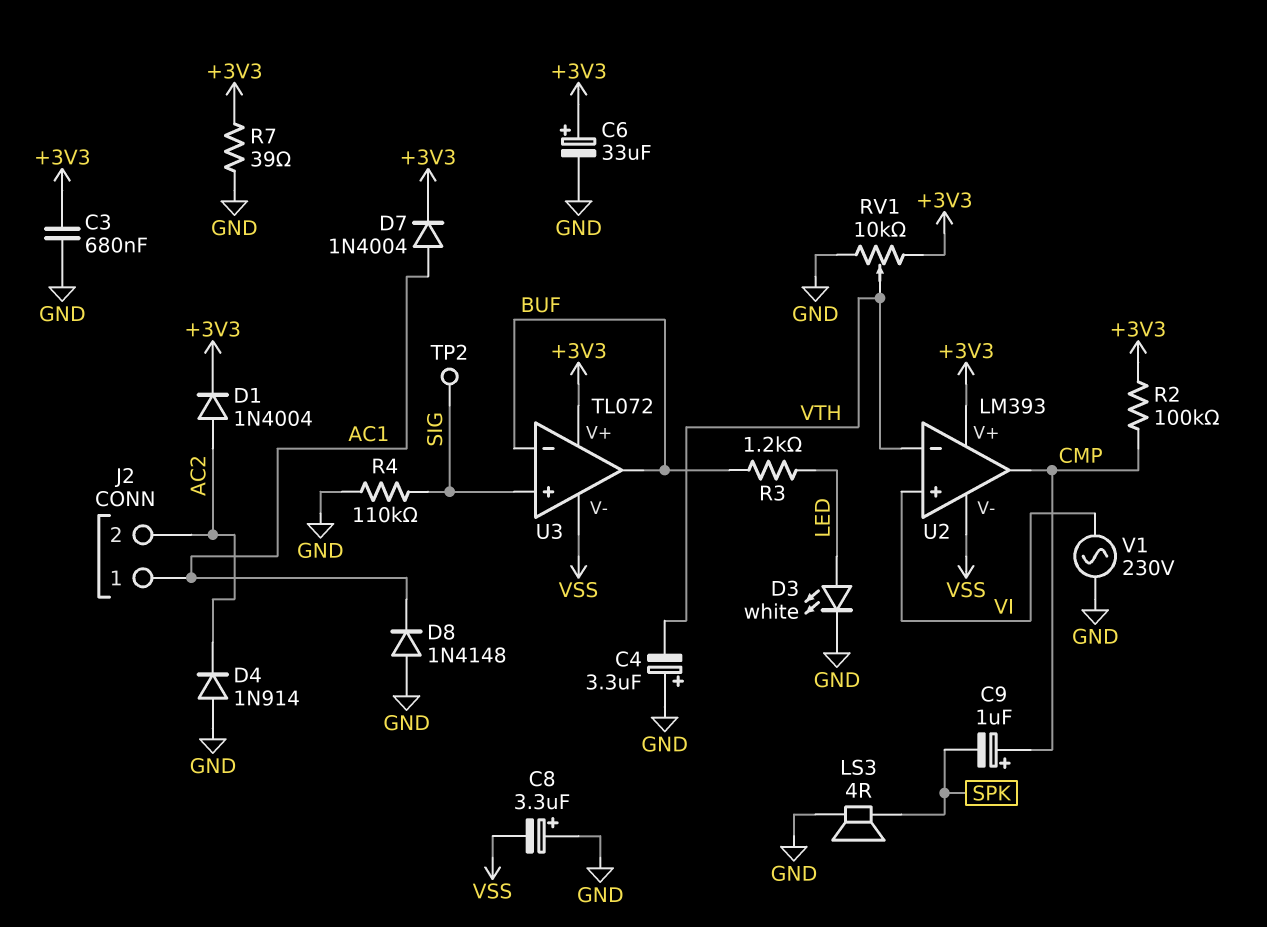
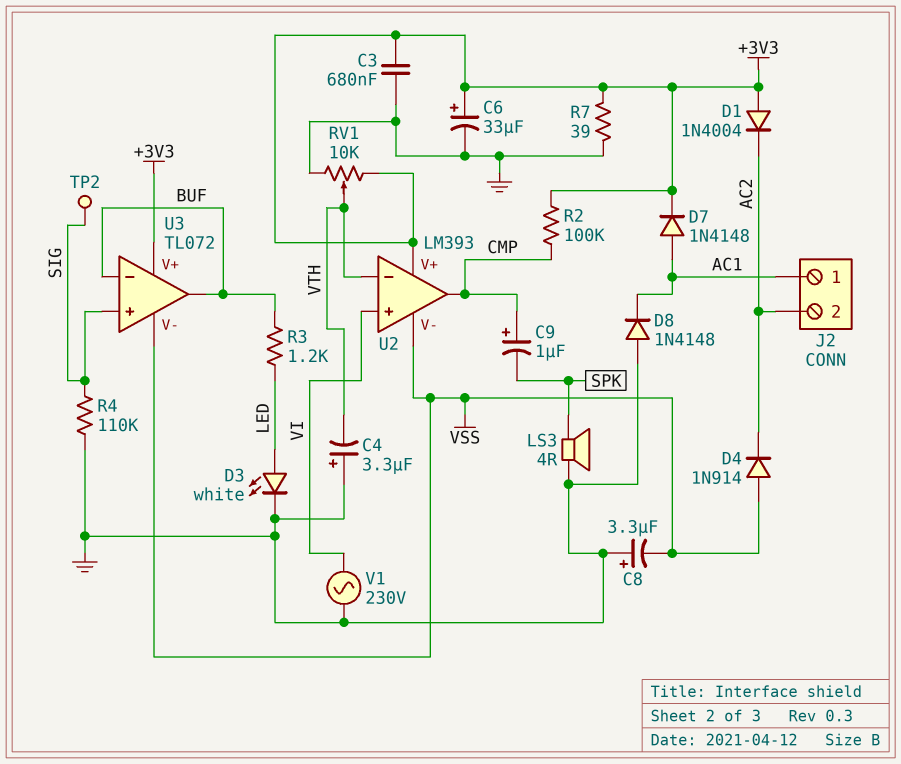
D1: diode 1N4004 (A AC2, K +3V3) -> diode 1N4004 (A +3V3, K AC2)
D4: diode 1N914 (A GND, K AC2) -> diode 1N914 (A VSS, K AC2)
D7: diode 1N4004 (A AC1, K +3V3) -> diode 1N4148 (A AC1, K +3V3)

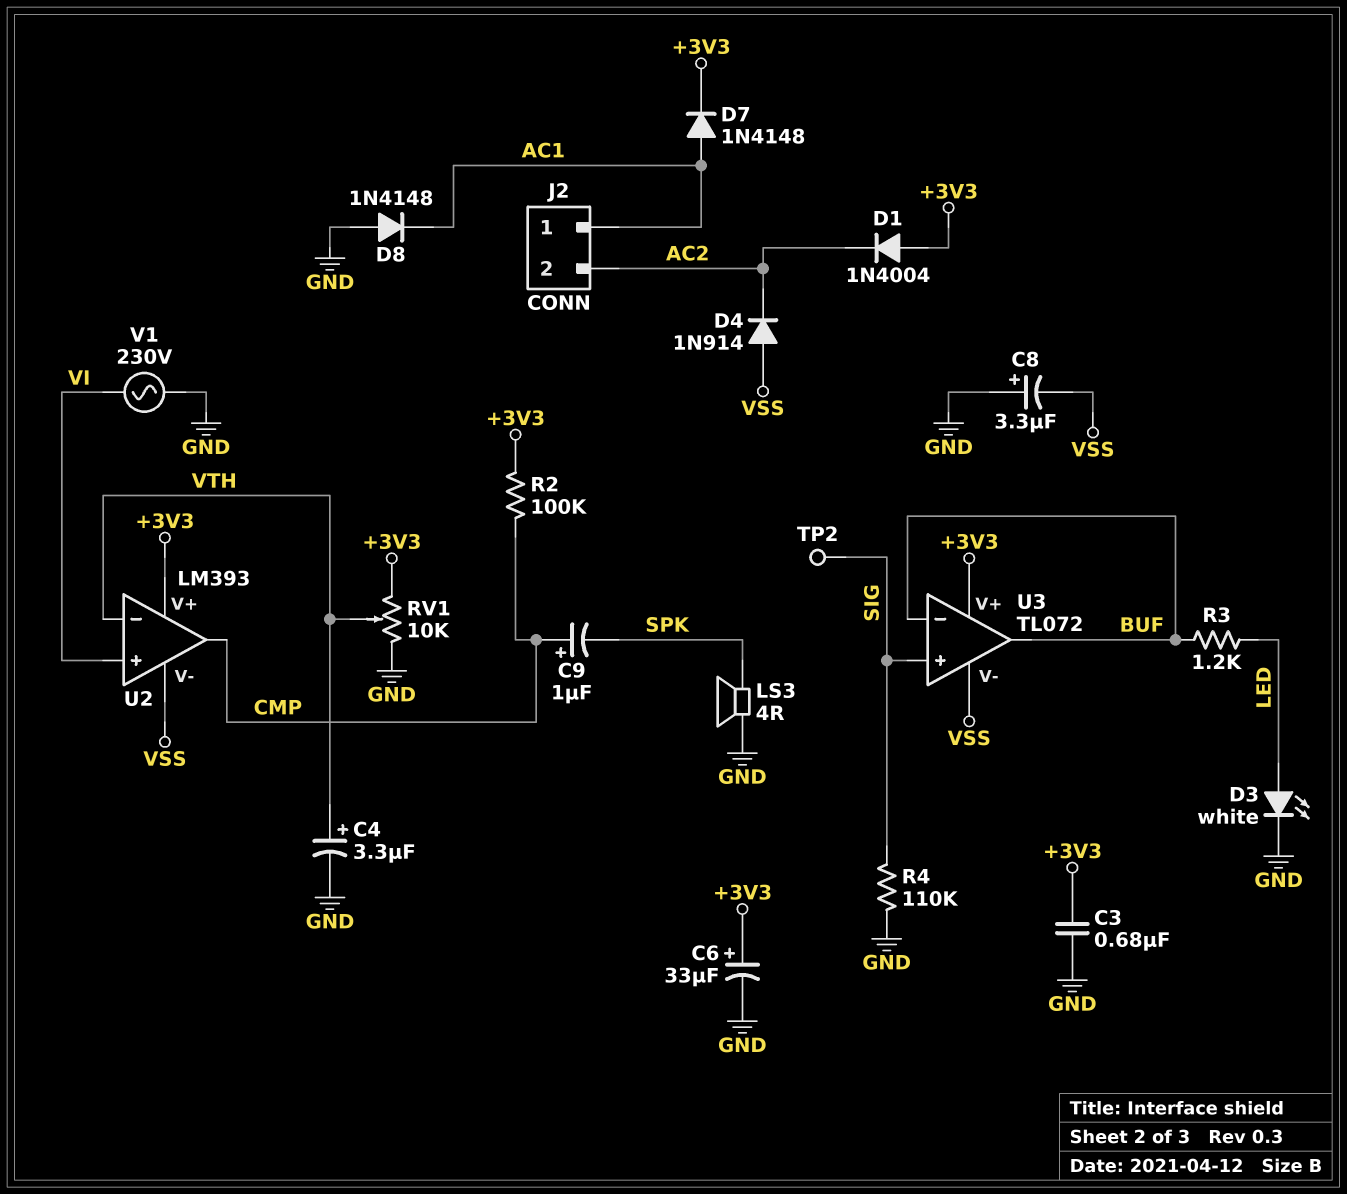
C4: 3.3uF (plus GND, minus VTH) -> 3.3uF (plus VTH, minus GND)
R7: 39 (+3V3, GND) -> none

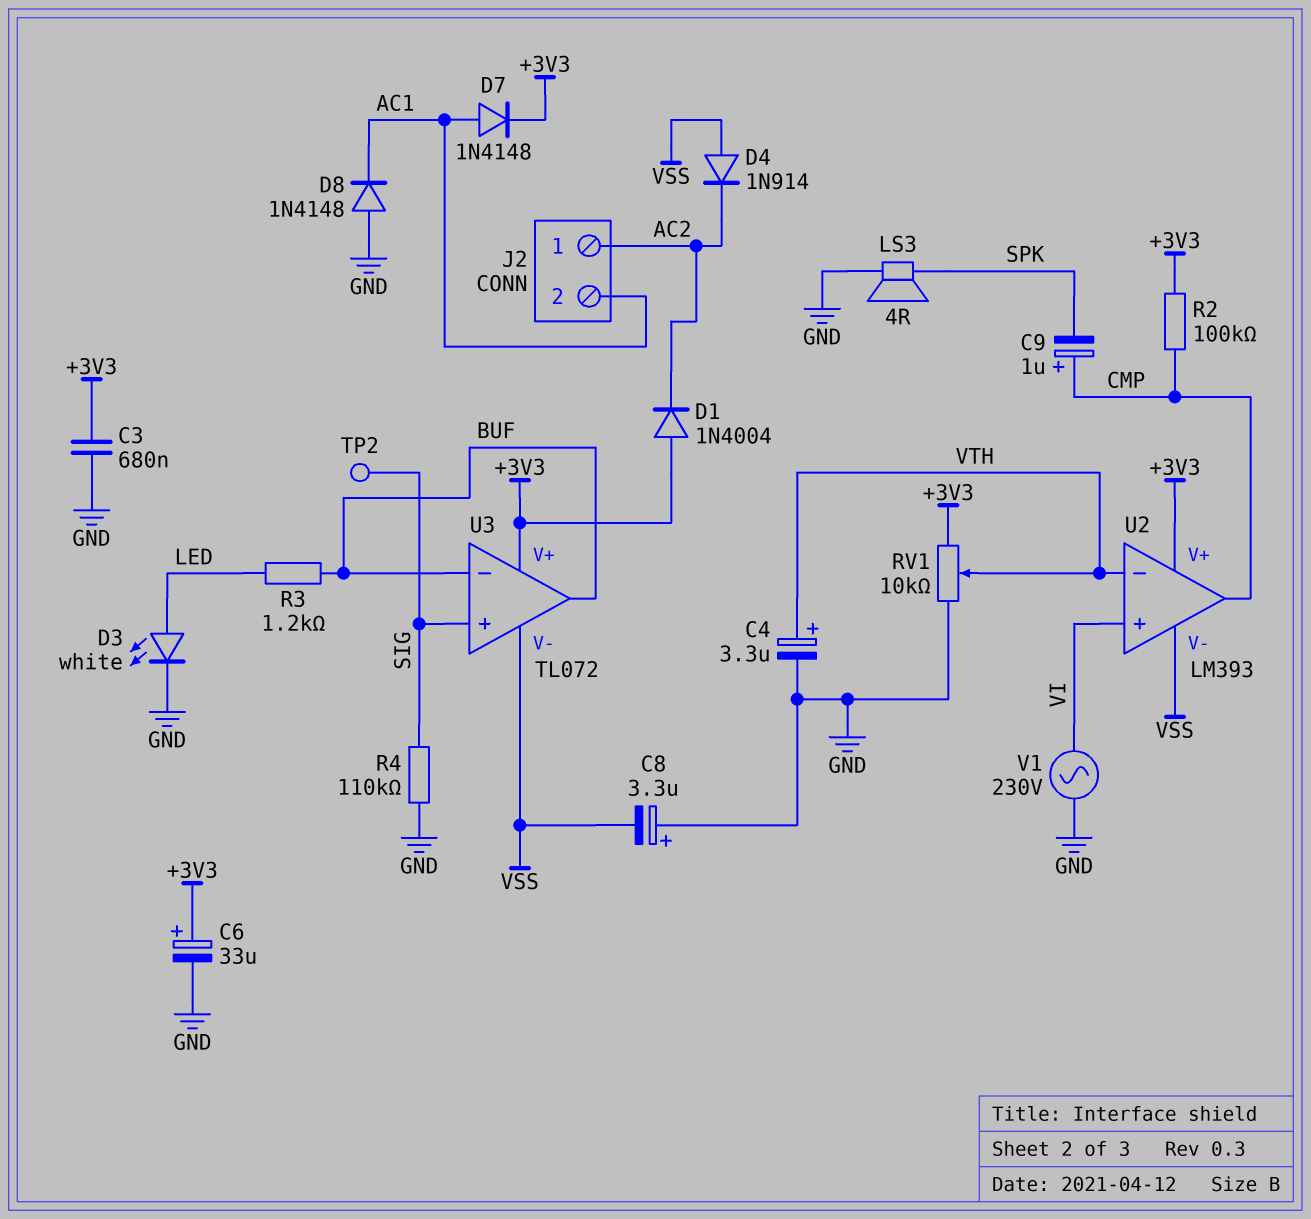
J2 pin 1: AC1 -> AC2
J2 pin 2: AC2 -> AC1

